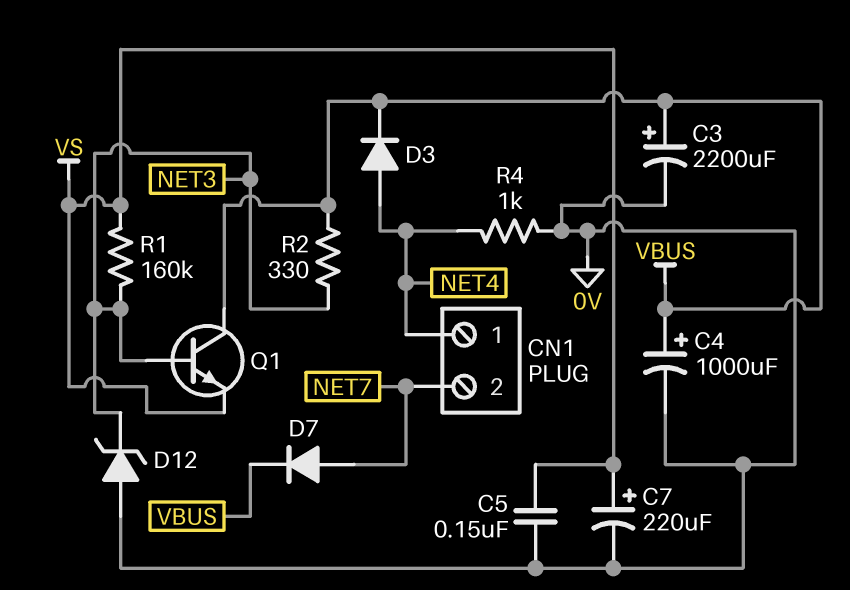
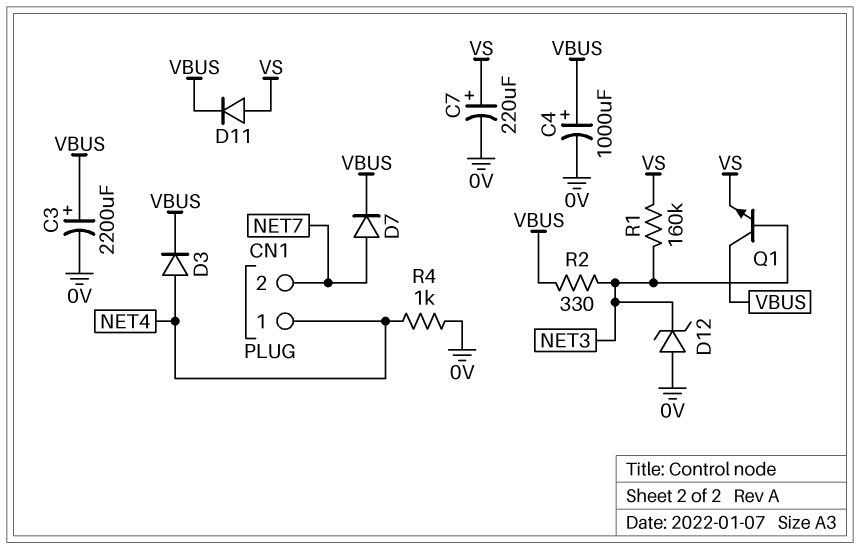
C5: 150nF (0V, VS) -> none
D11: none -> diode (A VS, K VBUS)

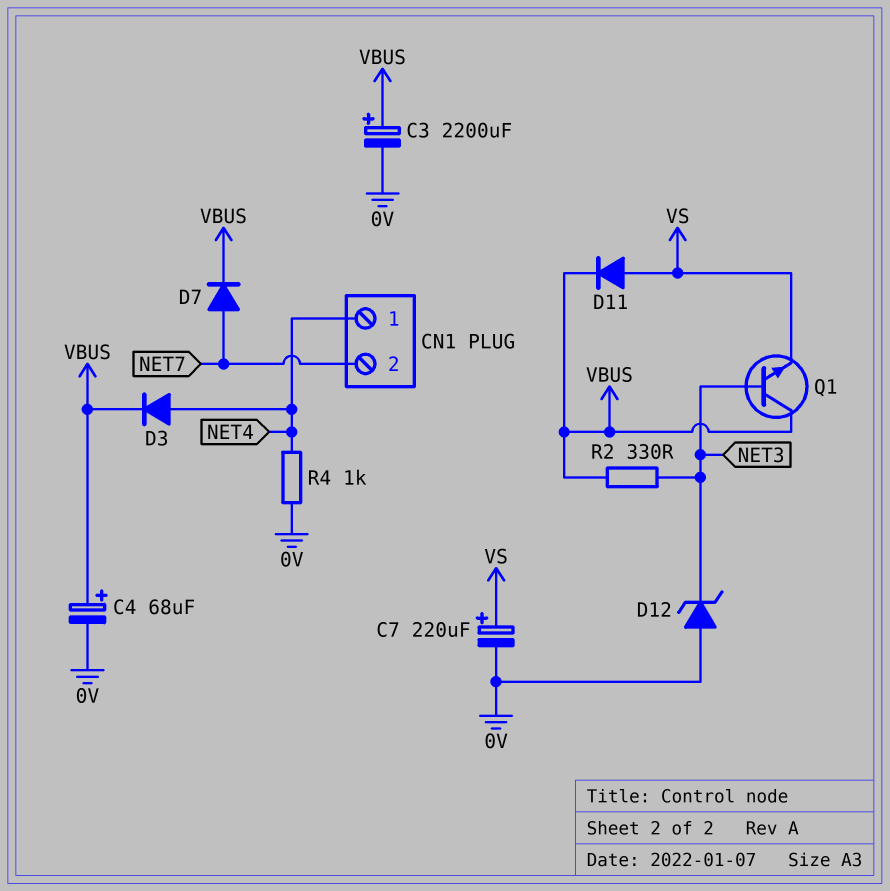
C4: 1000uF (plus VBUS, minus 0V) -> 68uF (plus VBUS, minus 0V)
R1: 160k (NET3, VS) -> none

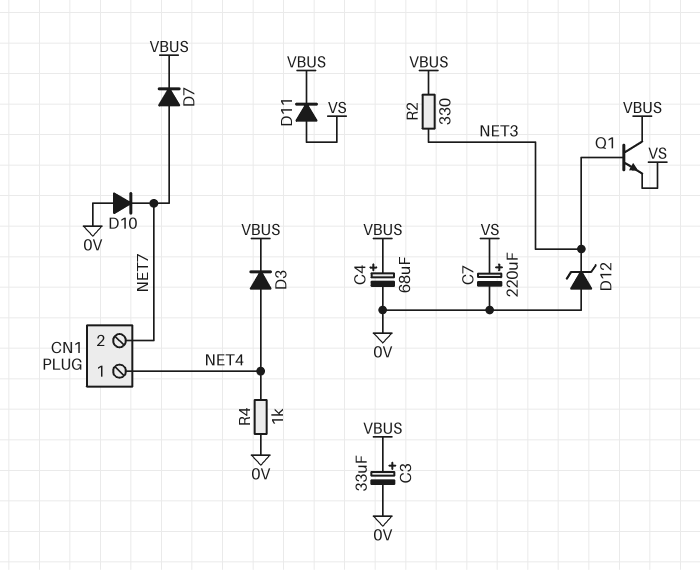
C3: 2200uF (plus VBUS, minus 0V) -> 33uF (plus VBUS, minus 0V)
D10: none -> diode (A 0V, K NET7)

